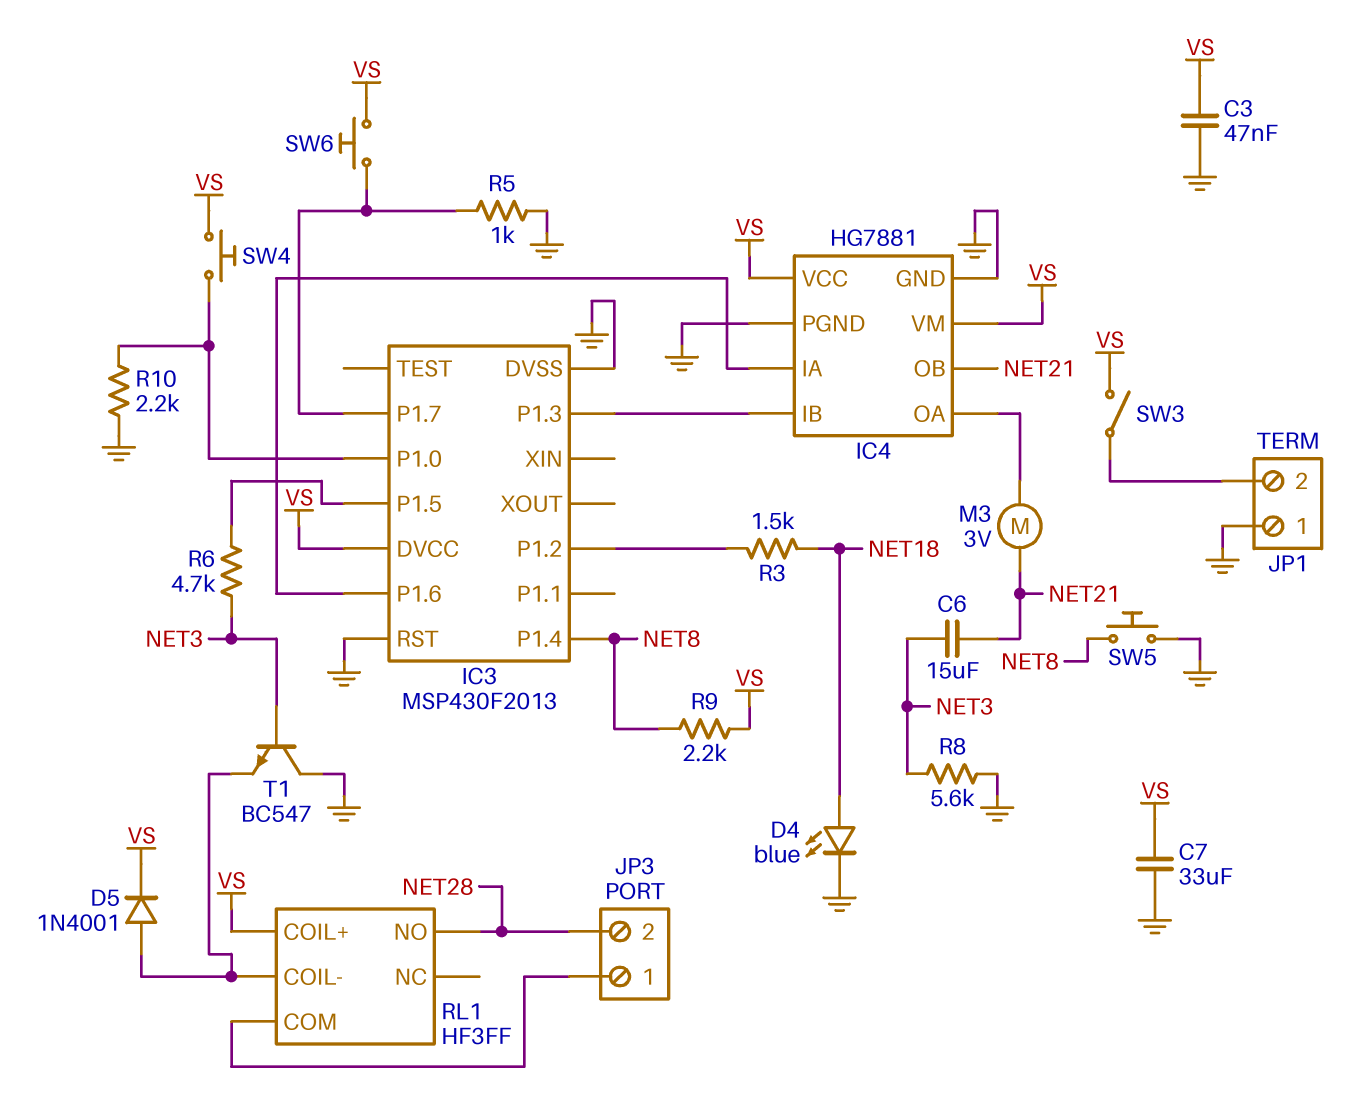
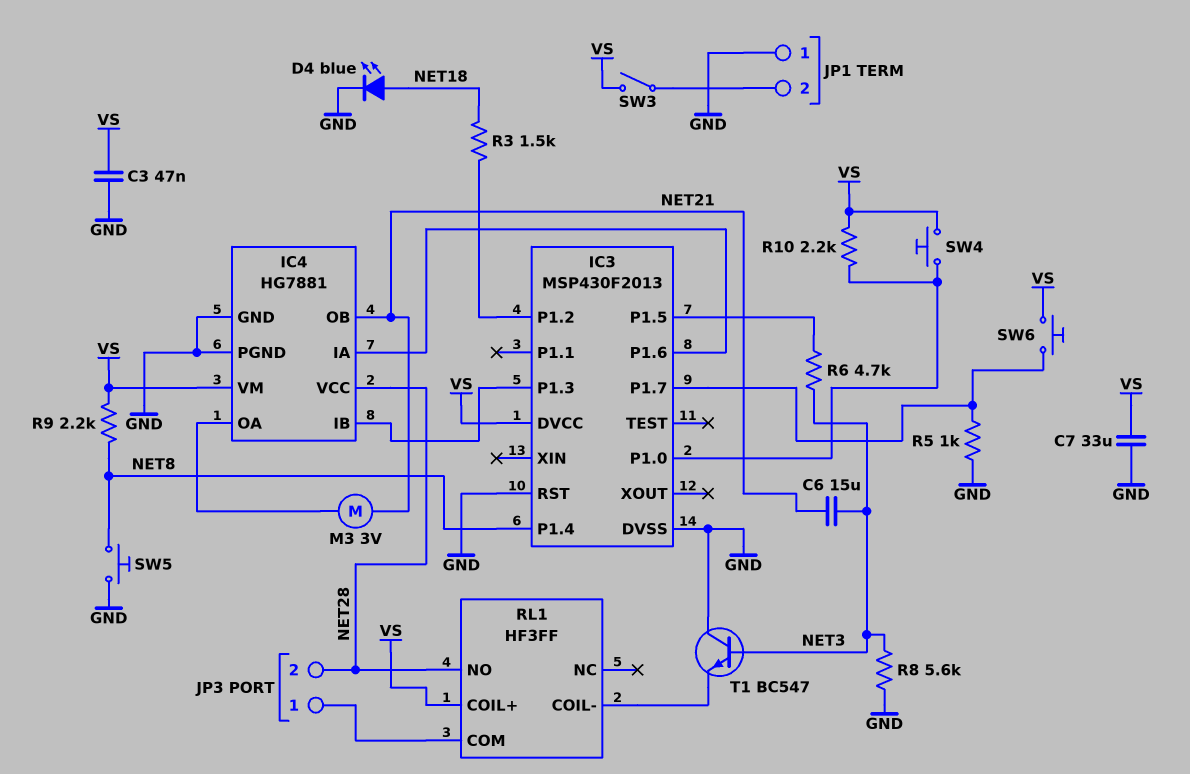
D5: diode 1N4001 (A RL1/COIL-, K VS) -> none
IC4 pin VCC: VS -> NET28
R10: 2.2k (GND, IC3/P1.0) -> 2.2k (IC3/P1.0, VS)

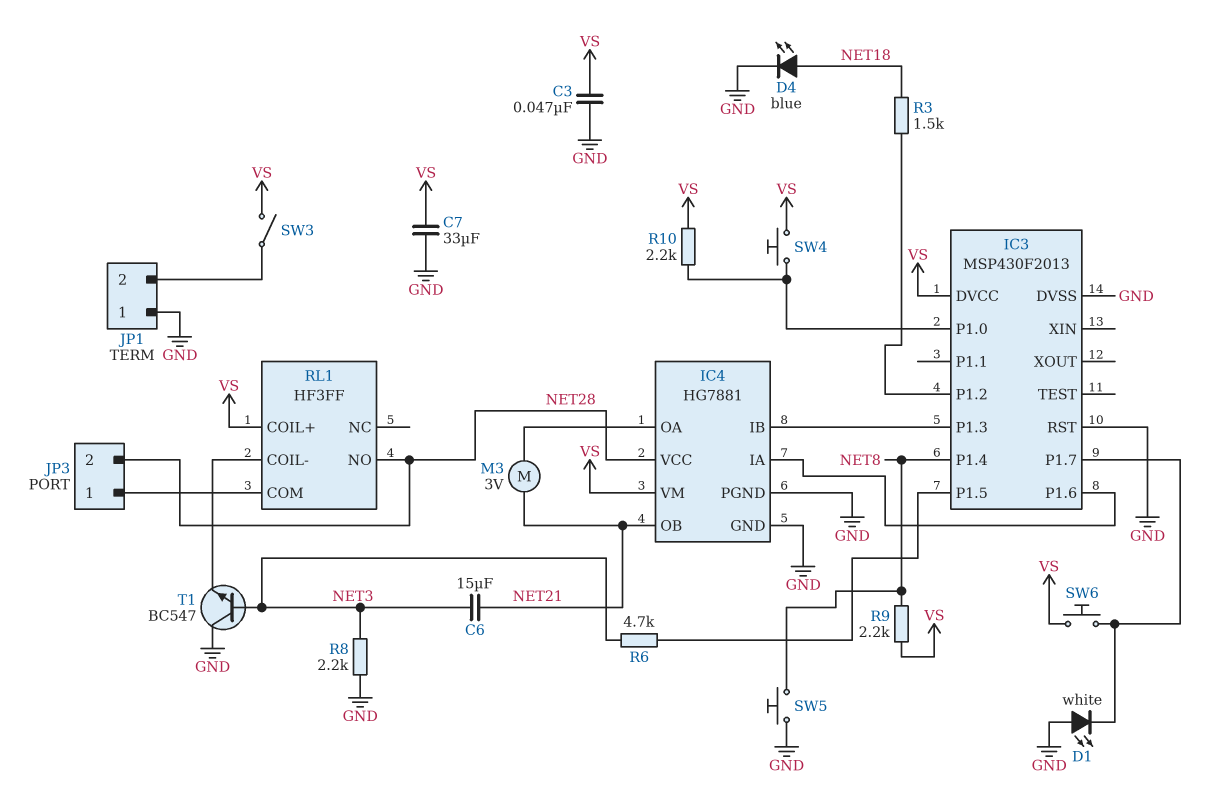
D1: none -> LED white (A GND, K IC3/P1.7)
R5: 1k (GND, IC3/P1.7) -> none
R8: 5.6k (GND, NET3) -> 2.2k (GND, NET3)

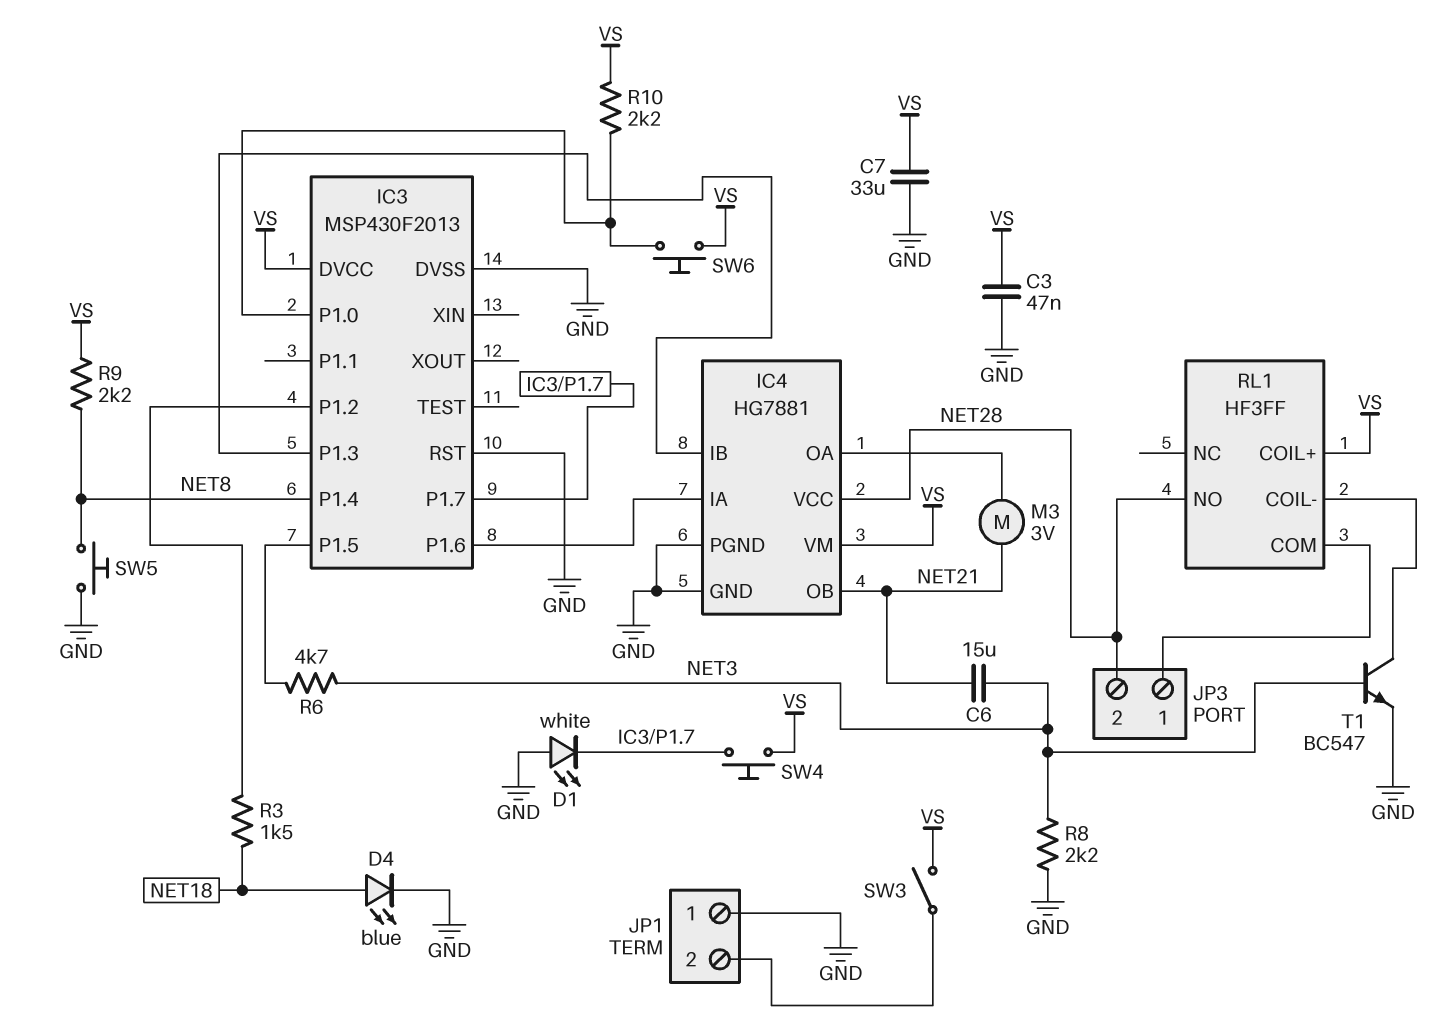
SW4: button (IC3/P1.0, VS) -> button (IC3/P1.7, VS)
SW6: button (IC3/P1.7, VS) -> button (IC3/P1.0, VS)
T1: NPN BC547 (B NET3, C GND, E RL1/COIL-) -> NPN BC547 (B NET3, C RL1/COIL-, E GND)

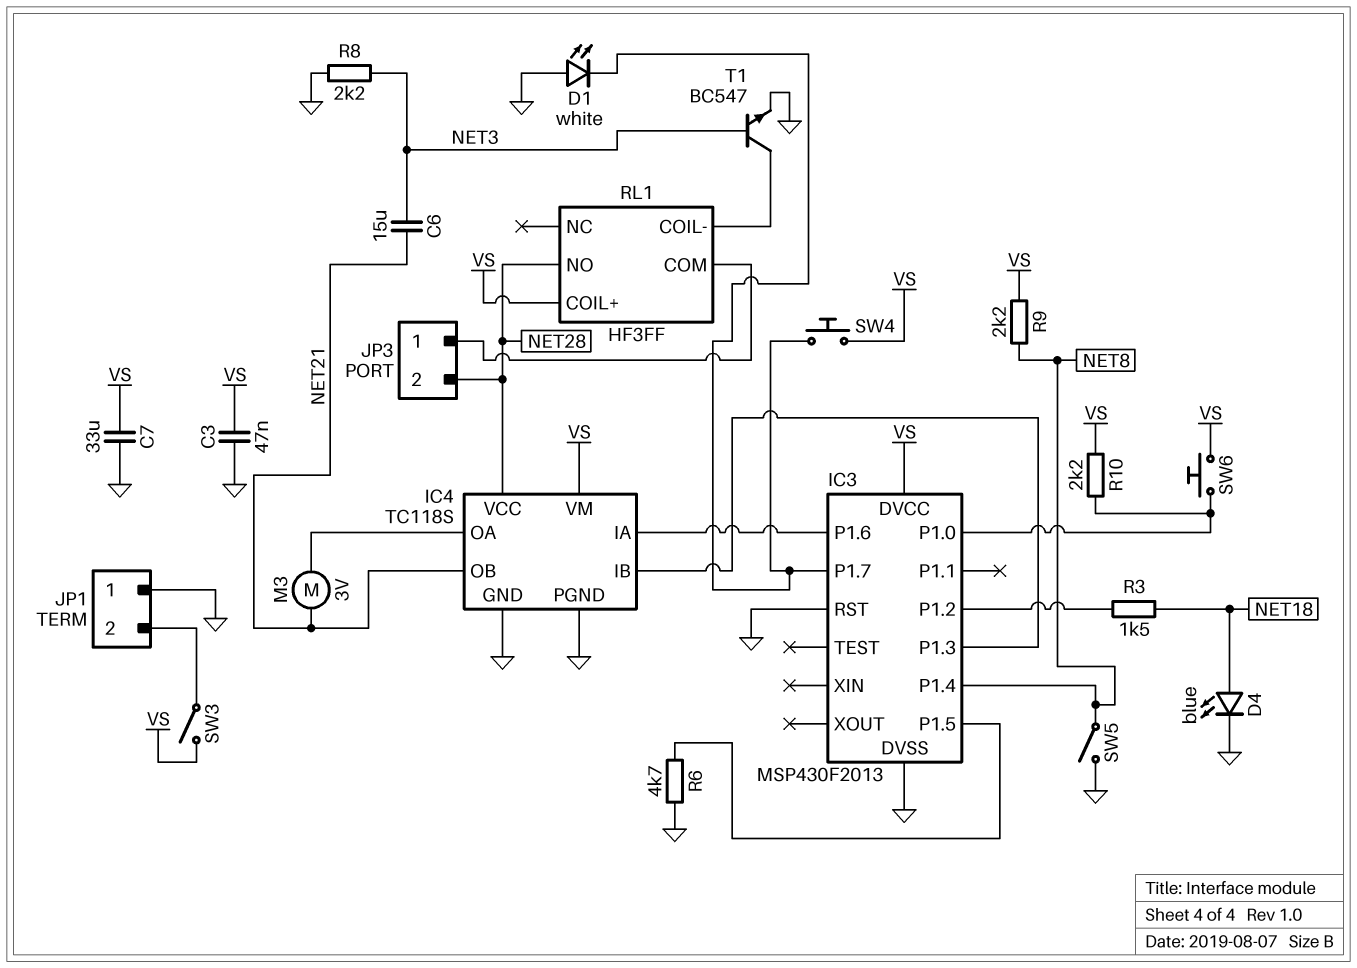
IC4: HG7881 -> TC118S
R6: 4.7k (IC3/P1.5, NET3) -> 4.7k (GND, IC3/P1.5)
SW5: button (GND, NET8) -> switch (GND, NET8)

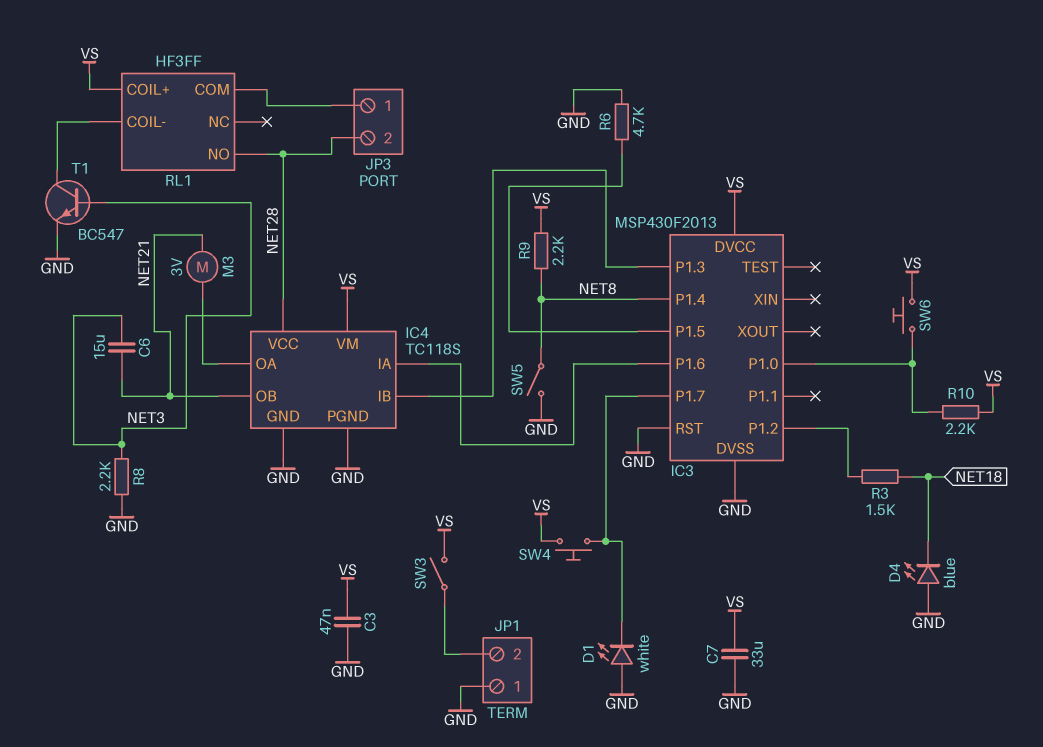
D4: LED blue (A NET18, K GND) -> LED blue (A GND, K NET18)

